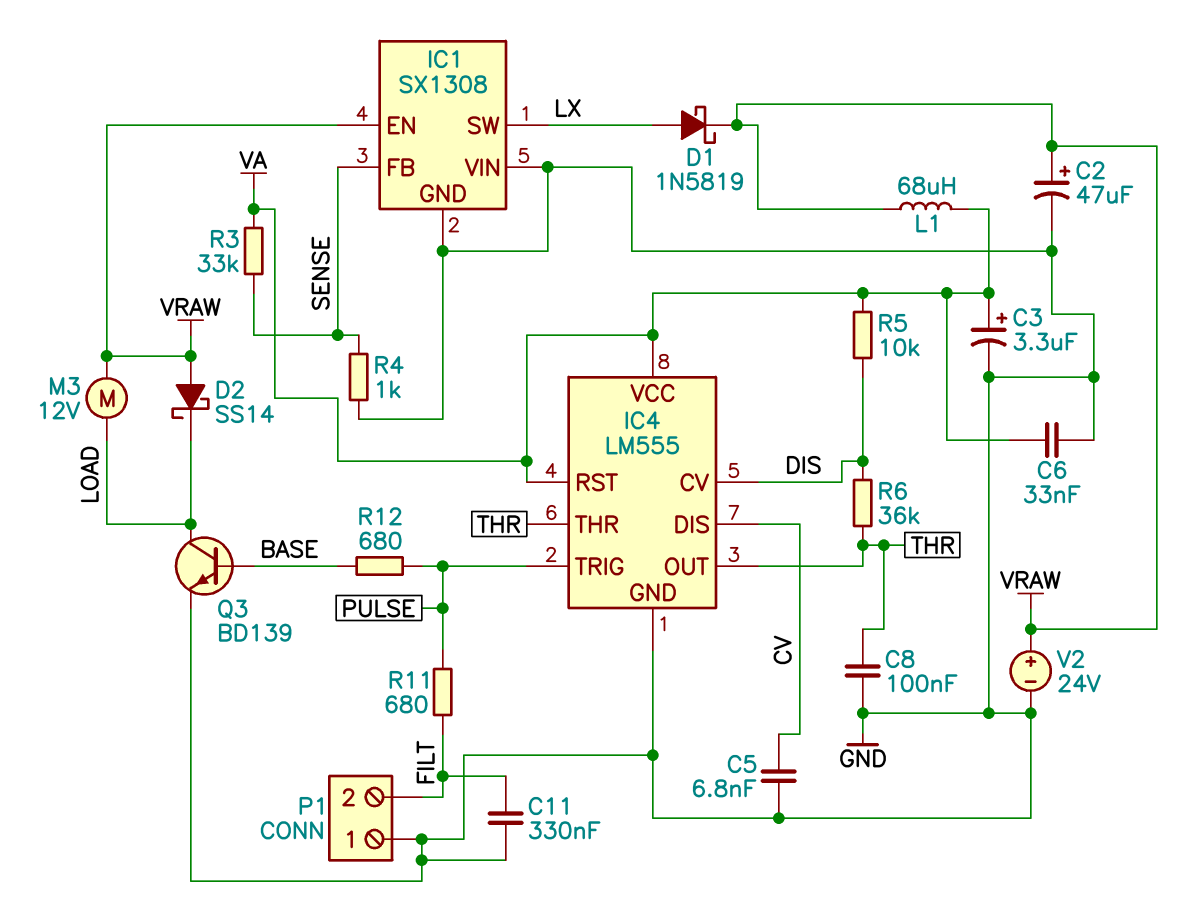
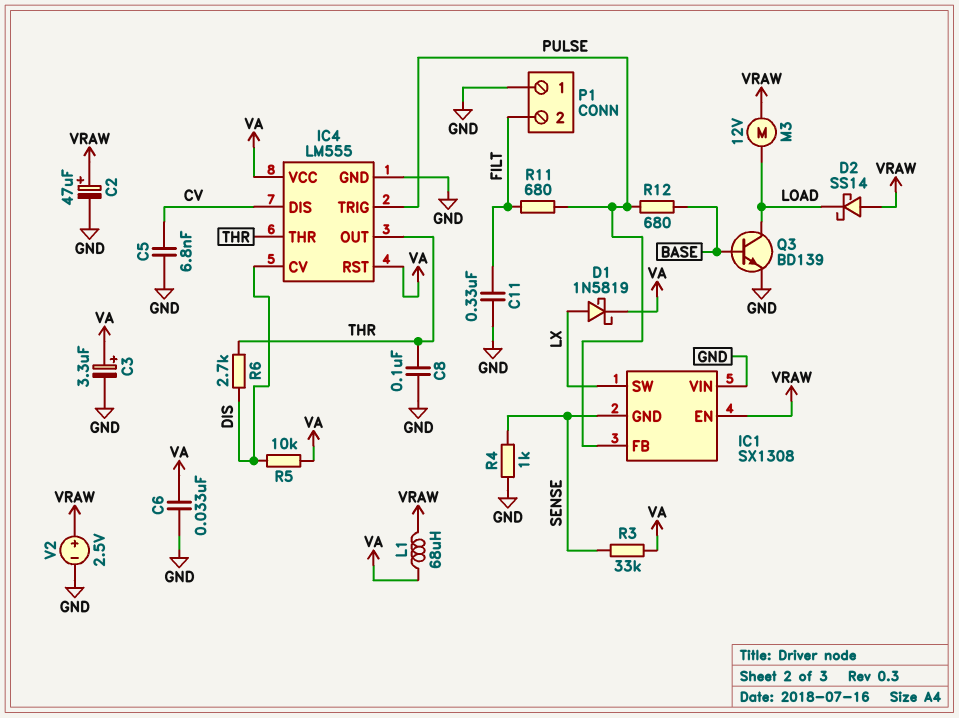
D1: schottky 1N5819 (A LX, K VRAW) -> schottky 1N5819 (A LX, K VA)
IC1 pin FB: SENSE -> PULSE
IC1 pin GND: GND -> SENSE
R6: 36k (DIS, THR) -> 2.7k (DIS, THR)
V2: 24V (plus VRAW, minus GND) -> 2.5V (plus VRAW, minus GND)

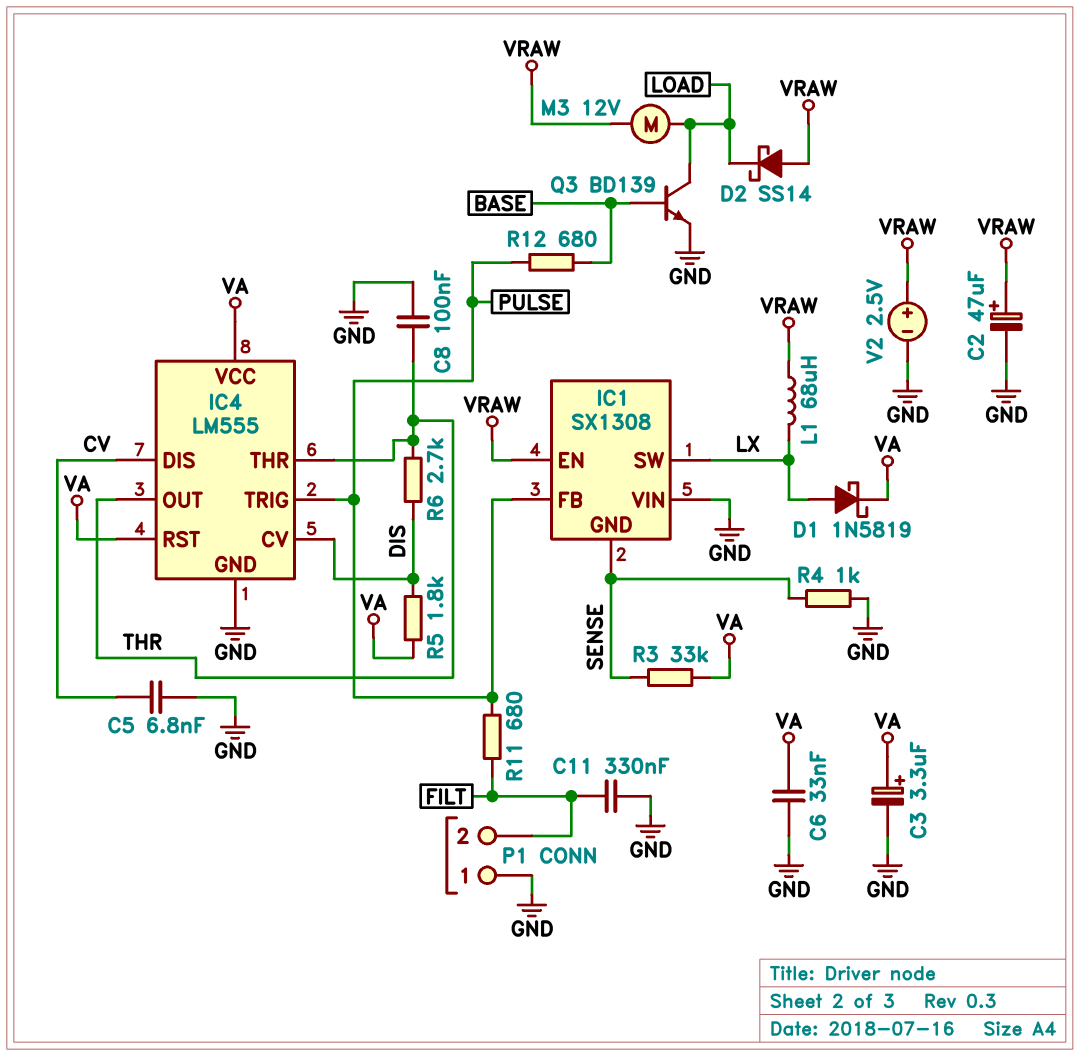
L1: 68uH (VA, VRAW) -> 68uH (LX, VRAW)
R5: 10k (DIS, VA) -> 1.8k (DIS, VA)

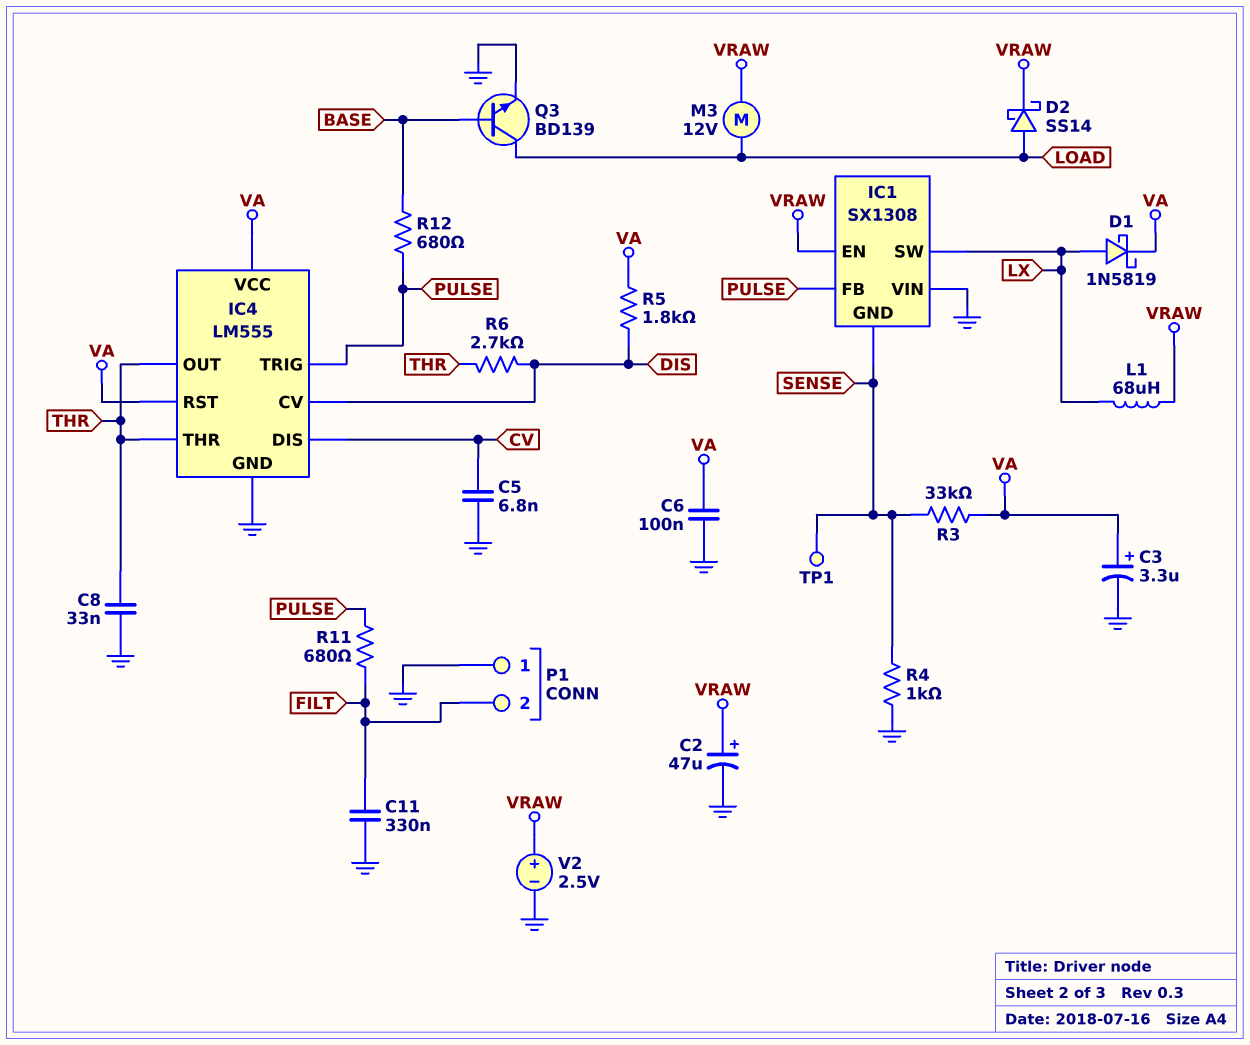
C6: 33nF (GND, VA) -> 100nF (GND, VA)
C8: 100nF (GND, THR) -> 33nF (GND, THR)
D2: schottky SS14 (A VRAW, K LOAD) -> schottky SS14 (A LOAD, K VRAW)
TP1: none -> test point (SENSE)

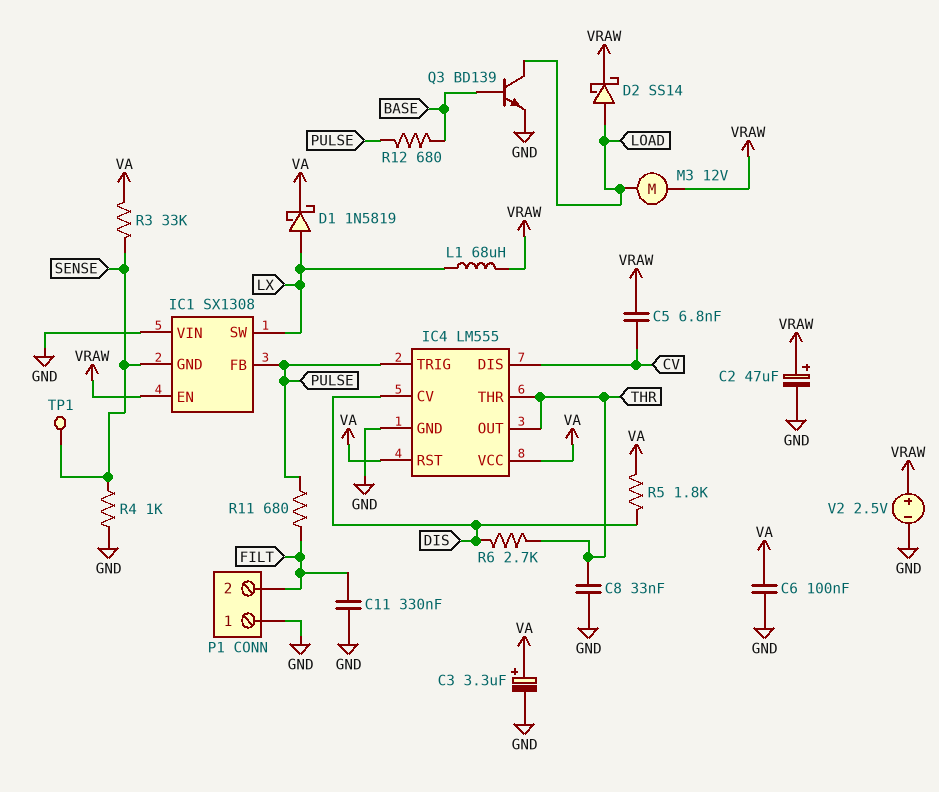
C5: 6.8nF (CV, GND) -> 6.8nF (CV, VRAW)

